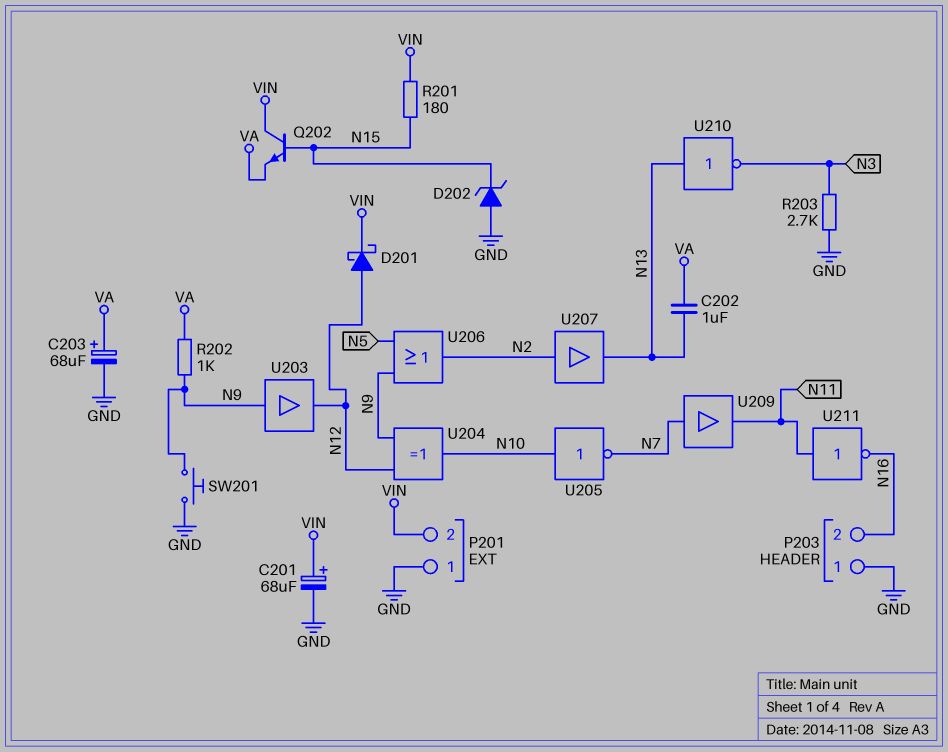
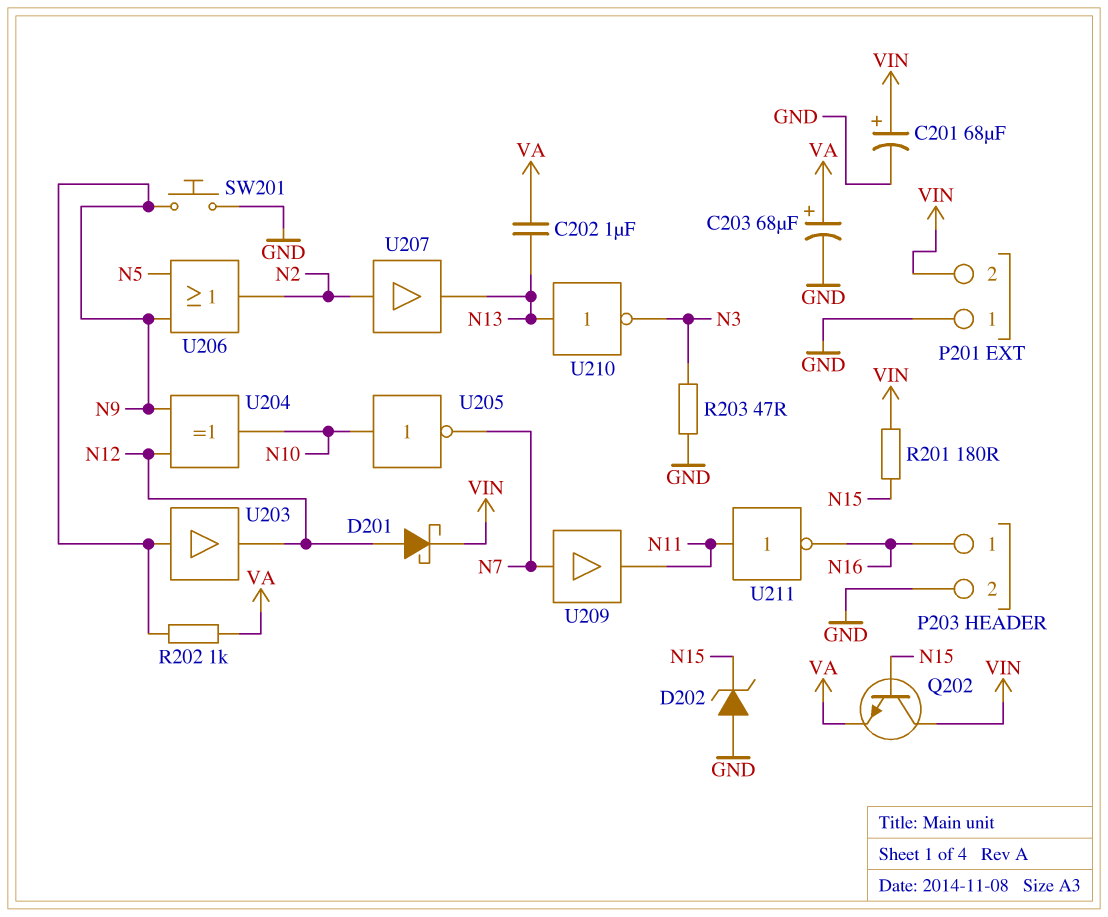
P203 pin 1: GND -> N16
P203 pin 2: N16 -> GND
R203: 2.7k (GND, N3) -> 47 (GND, N3)

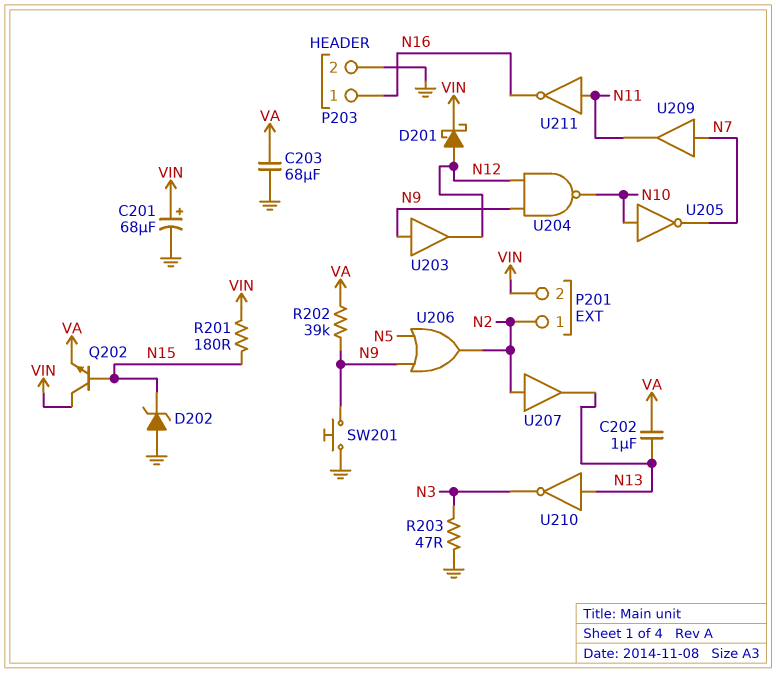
C203: 68uF (plus VA, minus GND) -> 68uF (GND, VA)
P201 pin 1: GND -> N2
R202: 1k (N9, VA) -> 39k (N9, VA)
U204: XOR (in N9, in N12, out N10) -> NAND (in N9, in N12, out N10)

